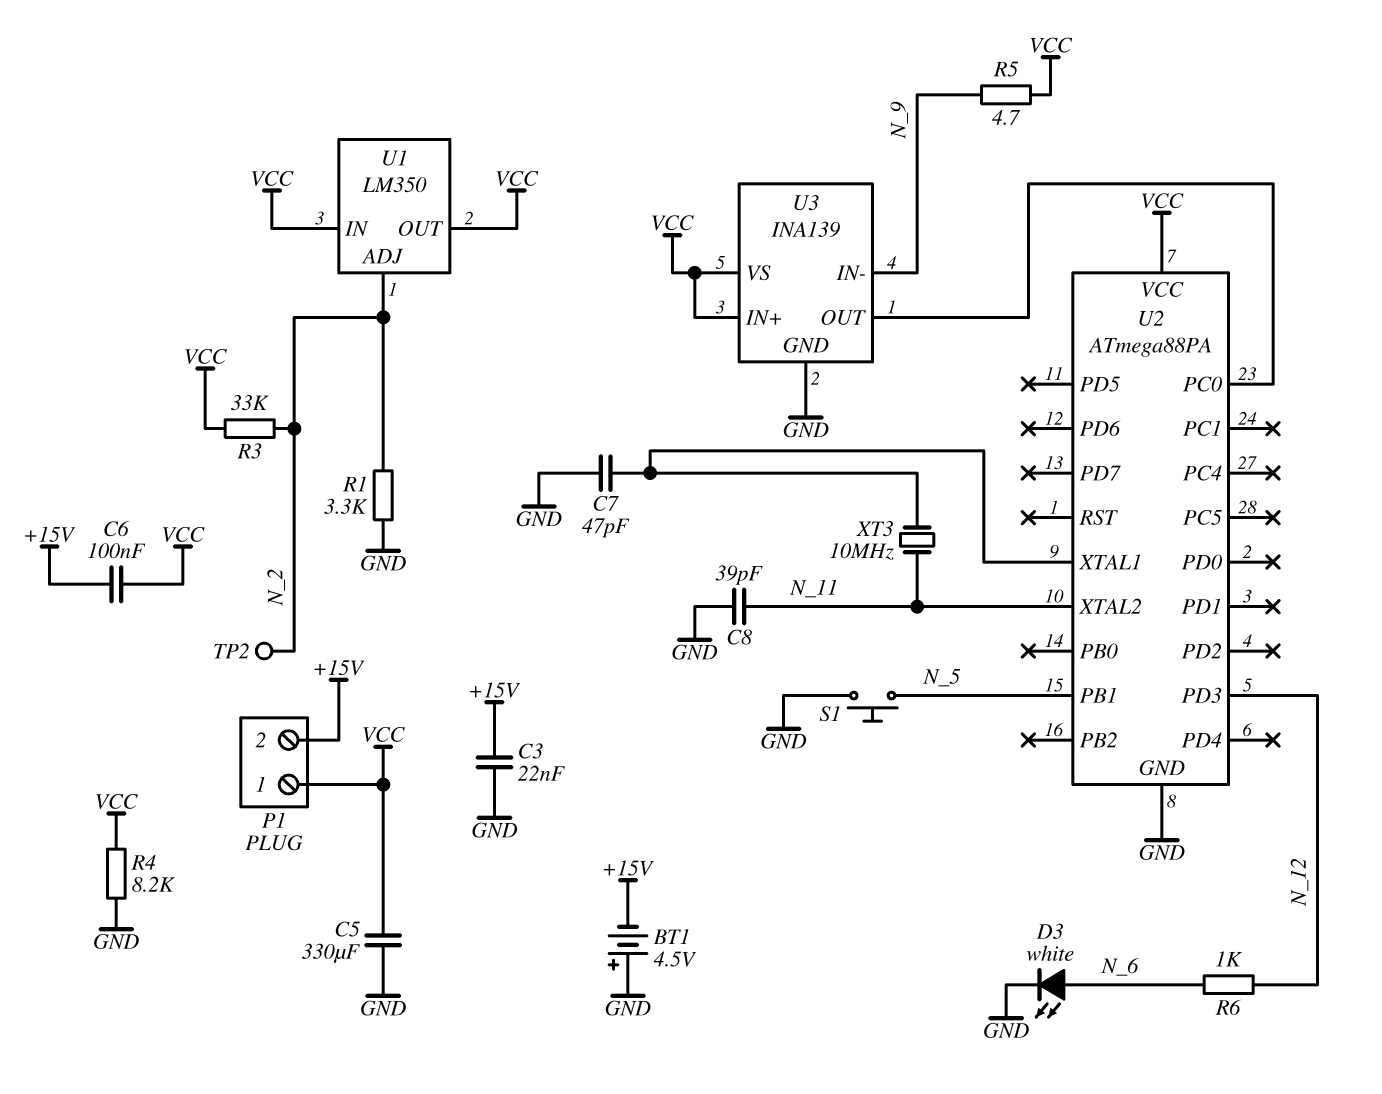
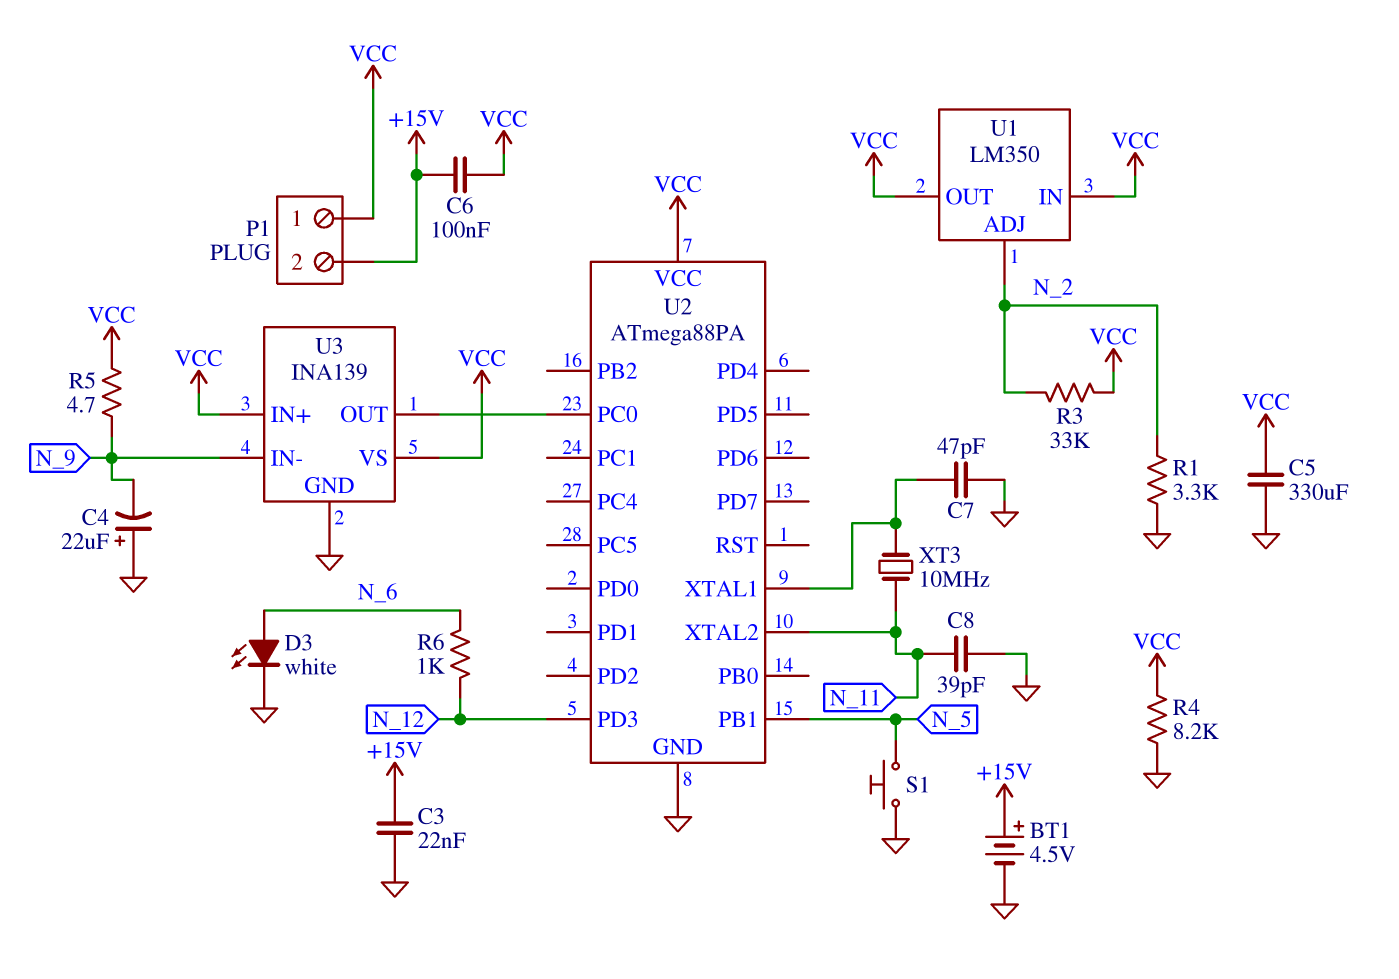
BT1: 4.5V (plus GND, minus +15V) -> 4.5V (plus +15V, minus GND)
C4: none -> 22uF (plus GND, minus N_9)
TP2: test point (N_2) -> none

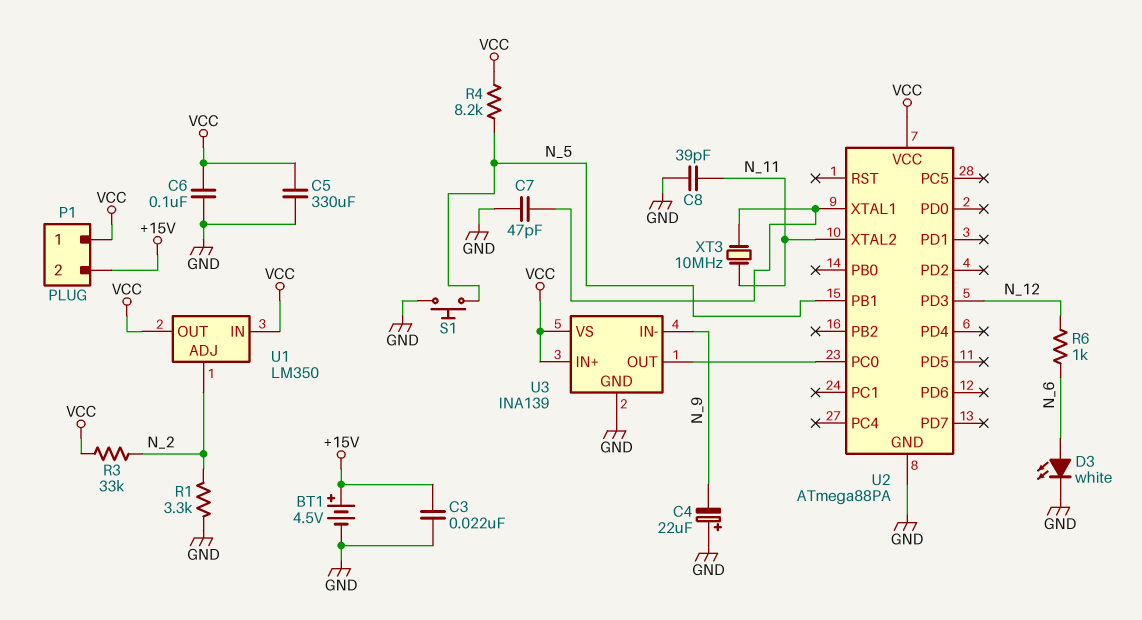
C6: 100nF (+15V, VCC) -> 100nF (GND, VCC)
R4: 8.2k (GND, VCC) -> 8.2k (N_5, VCC)
R5: 4.7 (N_9, VCC) -> none

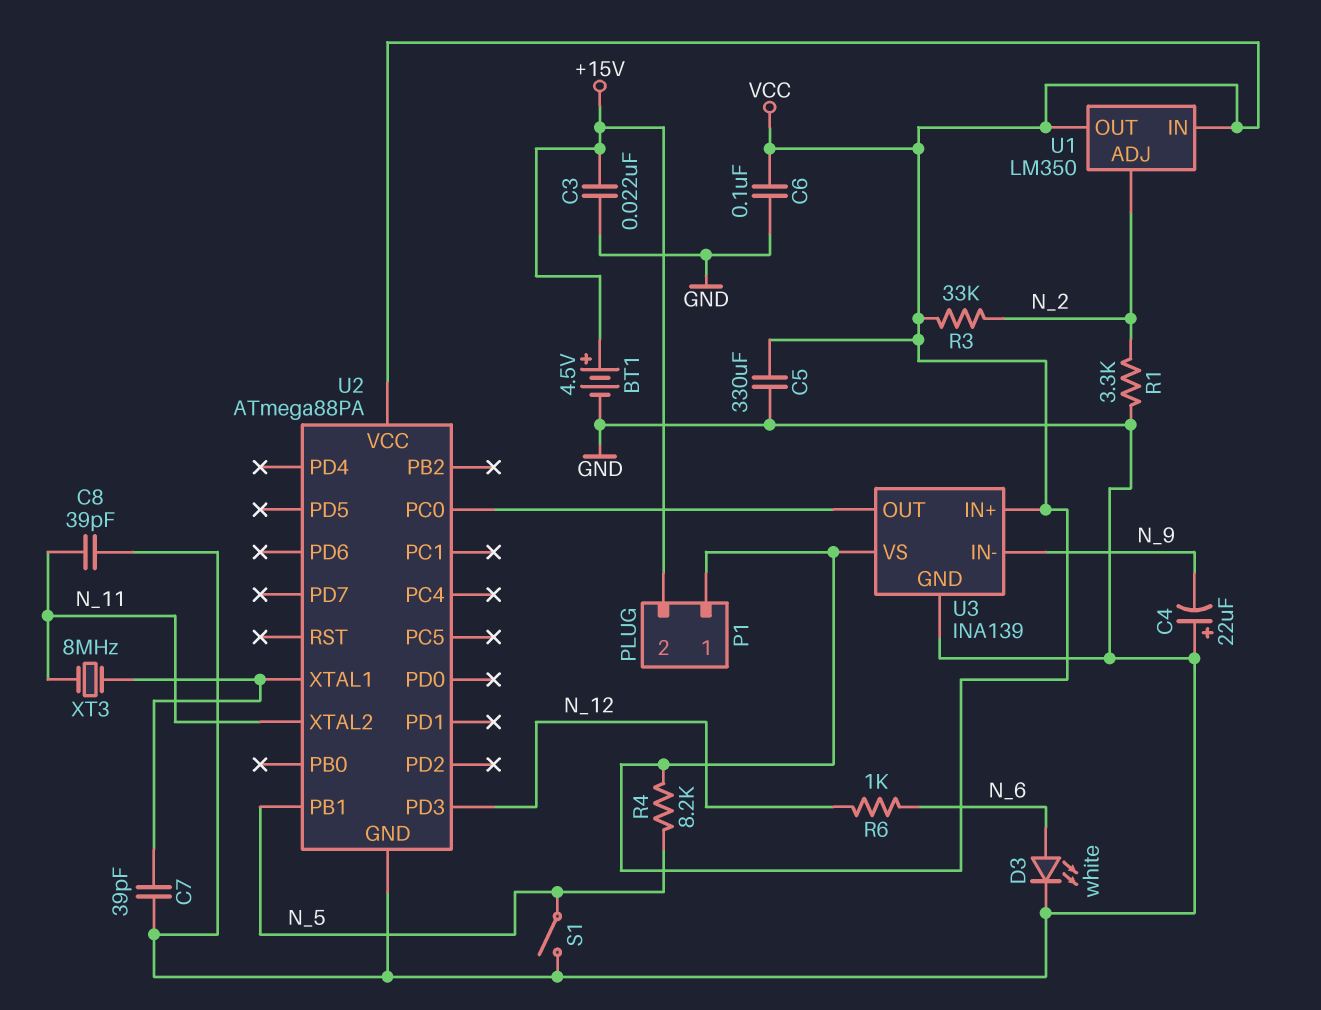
C7: 47pF (GND, U2/XTAL1) -> 39pF (GND, U2/XTAL1)
S1: button (GND, N_5) -> switch (GND, N_5)
XT3: 10MHz (N_11, U2/XTAL1) -> 8MHz (N_11, U2/XTAL1)

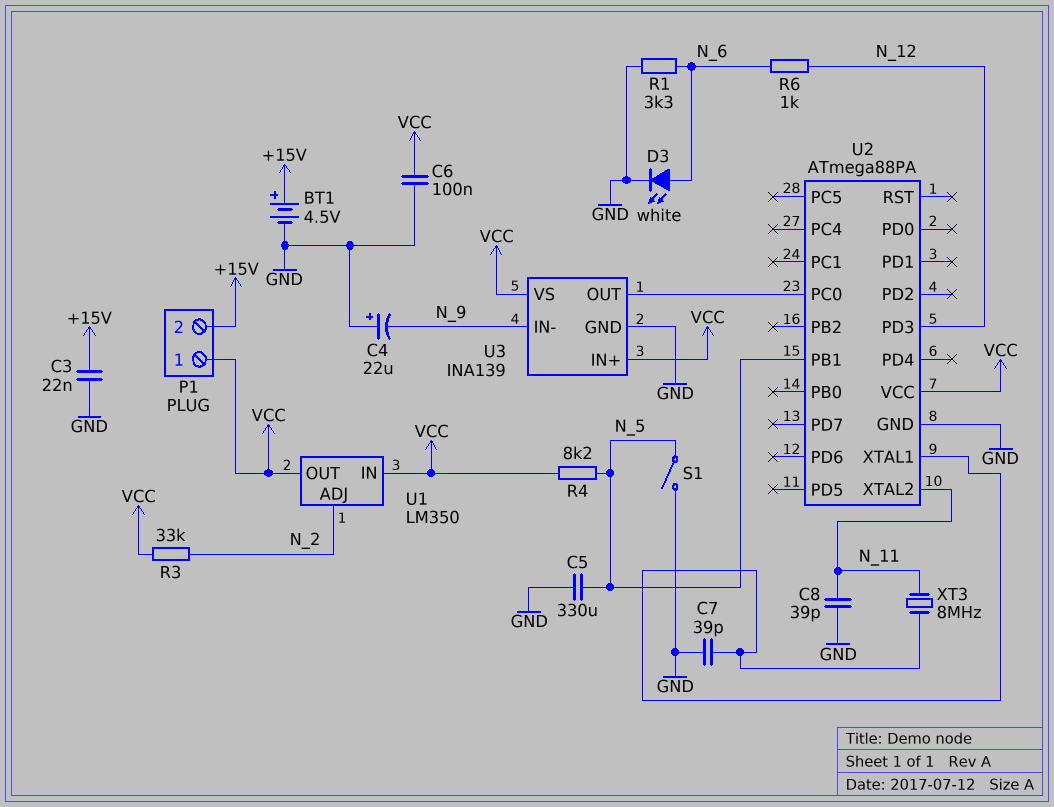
C5: 330uF (GND, VCC) -> 330uF (GND, N_5)
R1: 3.3k (GND, N_2) -> 3.3k (GND, N_6)

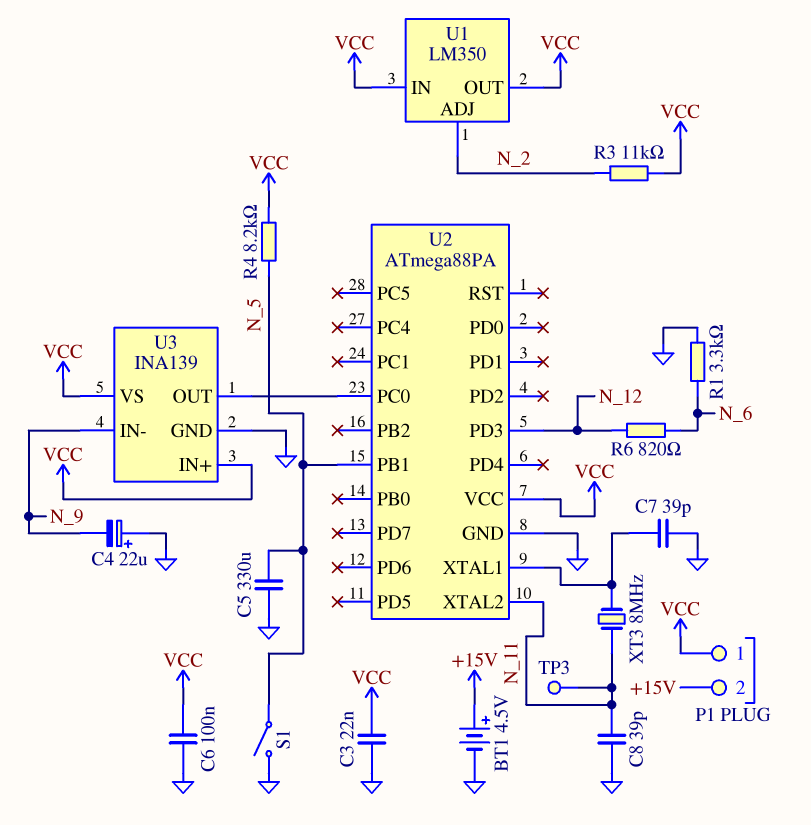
C3: 22nF (+15V, GND) -> 22nF (GND, VCC)
D3: LED white (A N_6, K GND) -> none
R3: 33k (N_2, VCC) -> 11k (N_2, VCC)
R6: 1k (N_6, N_12) -> 820 (N_6, N_12)
TP3: none -> test point (N_11)

